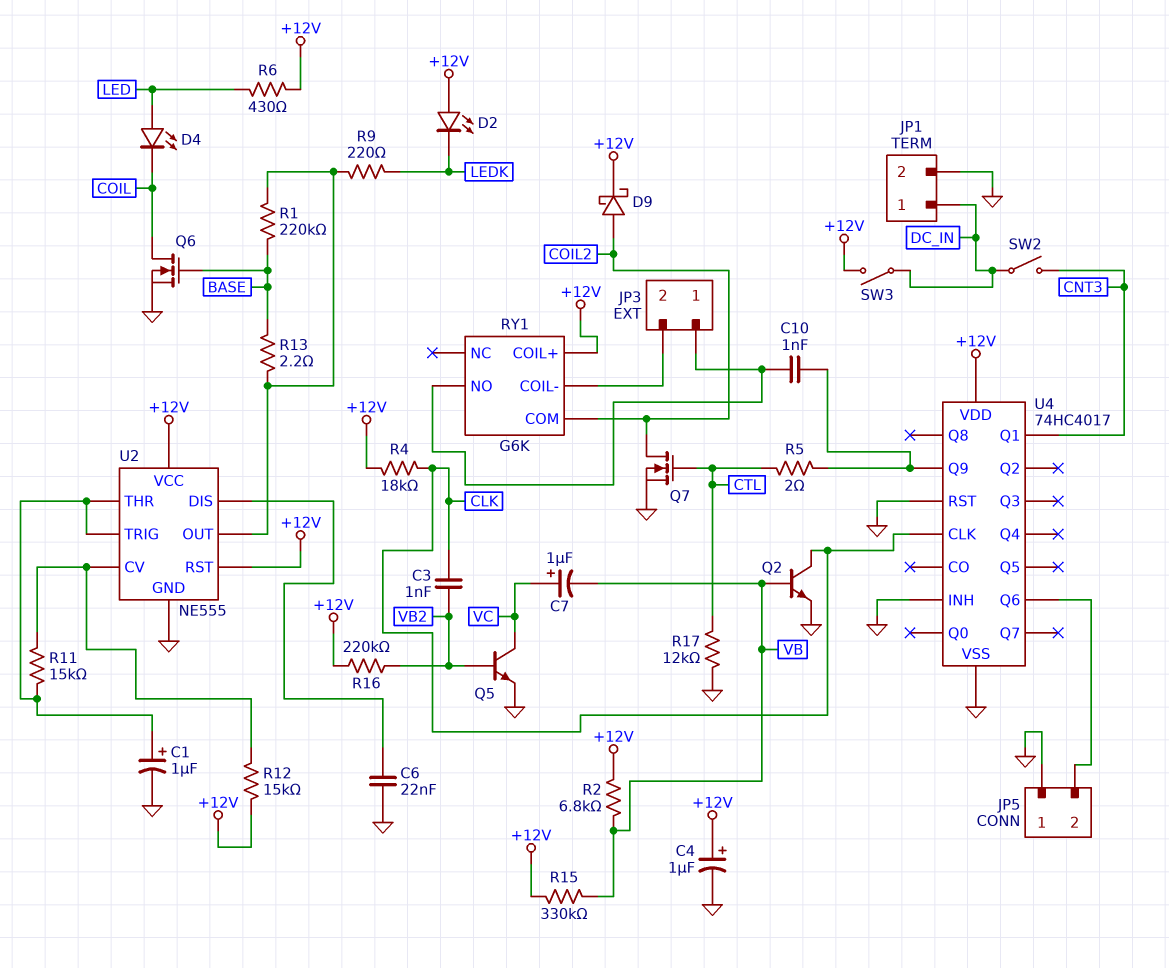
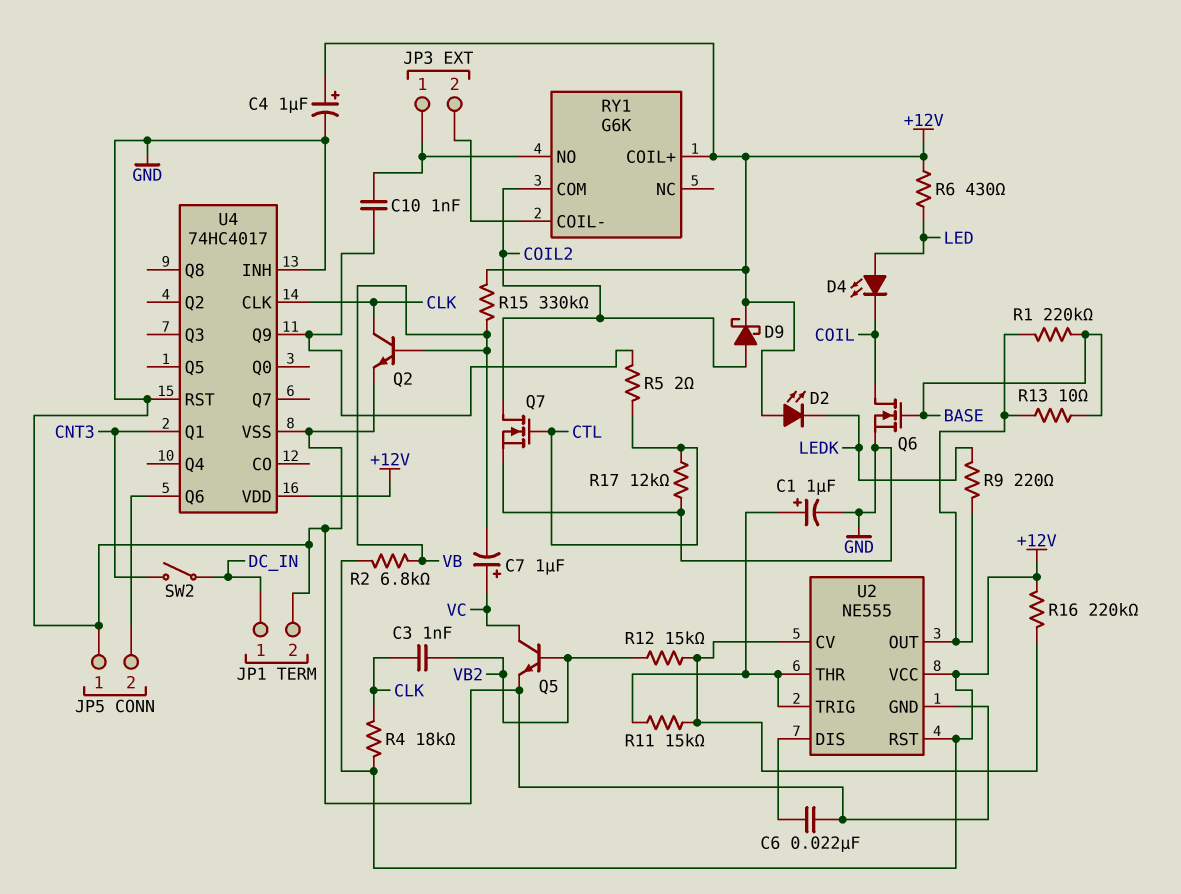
R12: 15k (+12V, U2/CV) -> 15k (U2/CV, VB2)
R13: 2.2 (BASE, U2/OUT) -> 10 (BASE, U2/OUT)
R16: 220k (+12V, VB2) -> 220k (+12V, U2/CV)
SW3: switch (+12V, DC_IN) -> none

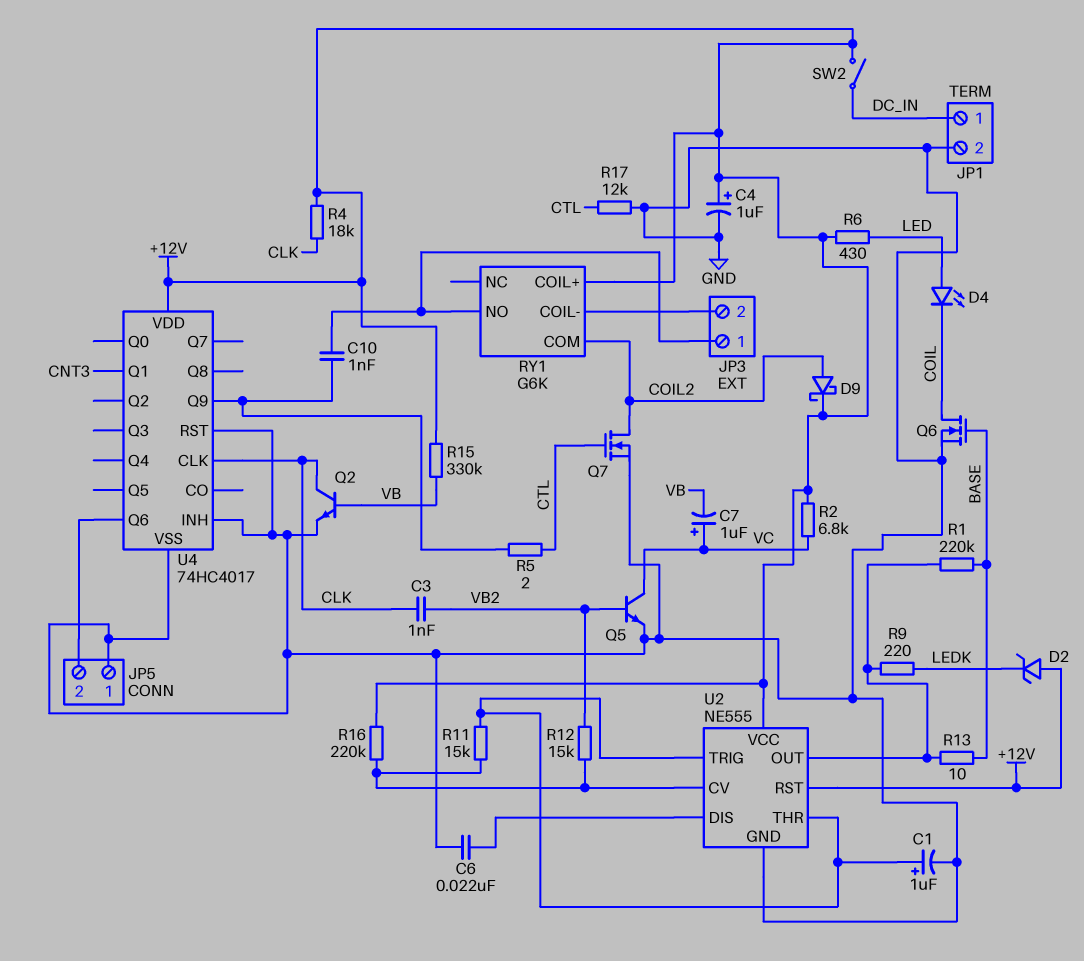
D2: LED (A +12V, K LEDK) -> zener (A +12V, K LEDK)
R2: 6.8k (+12V, VB) -> 6.8k (+12V, VC)
SW2: switch (CNT3, DC_IN) -> switch (+12V, DC_IN)

